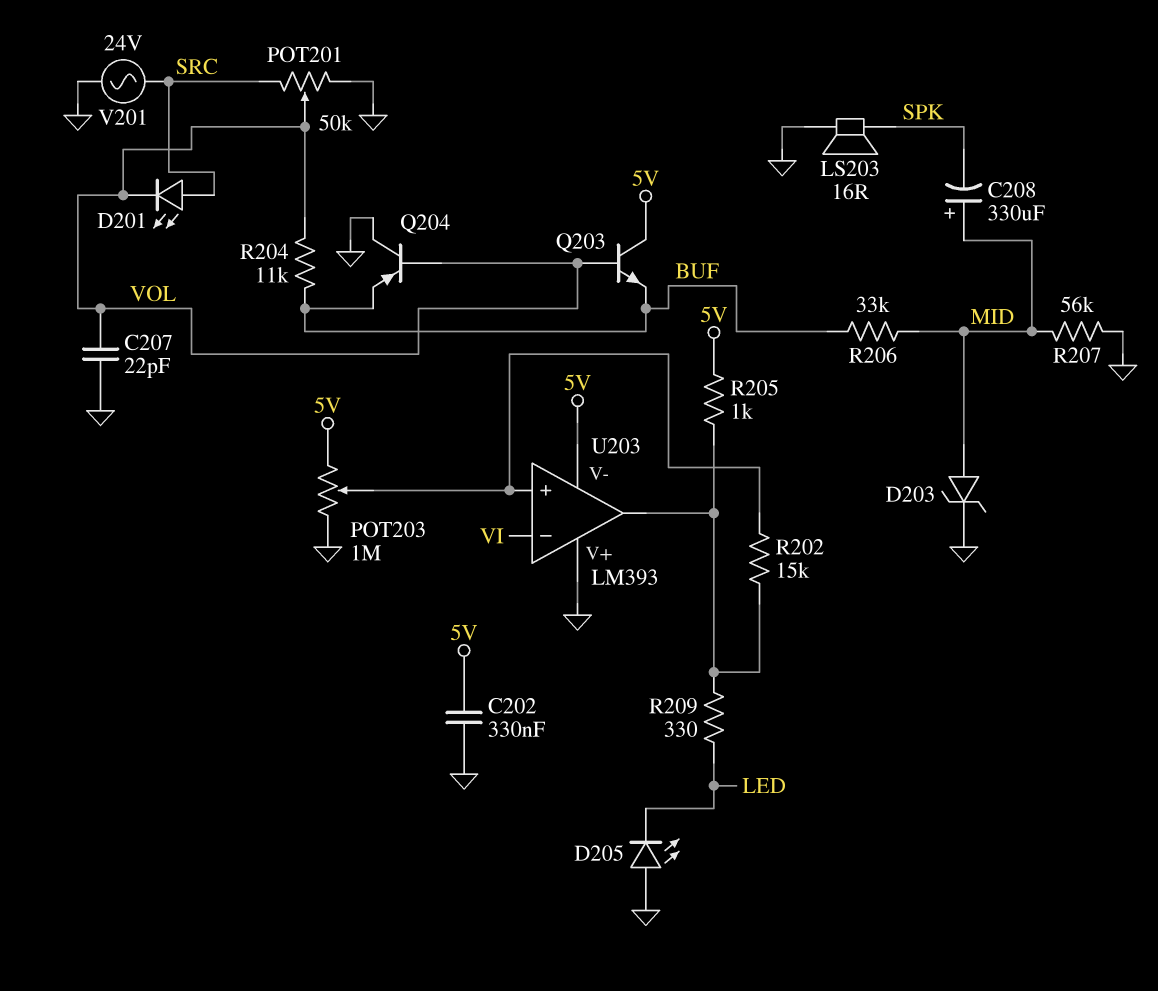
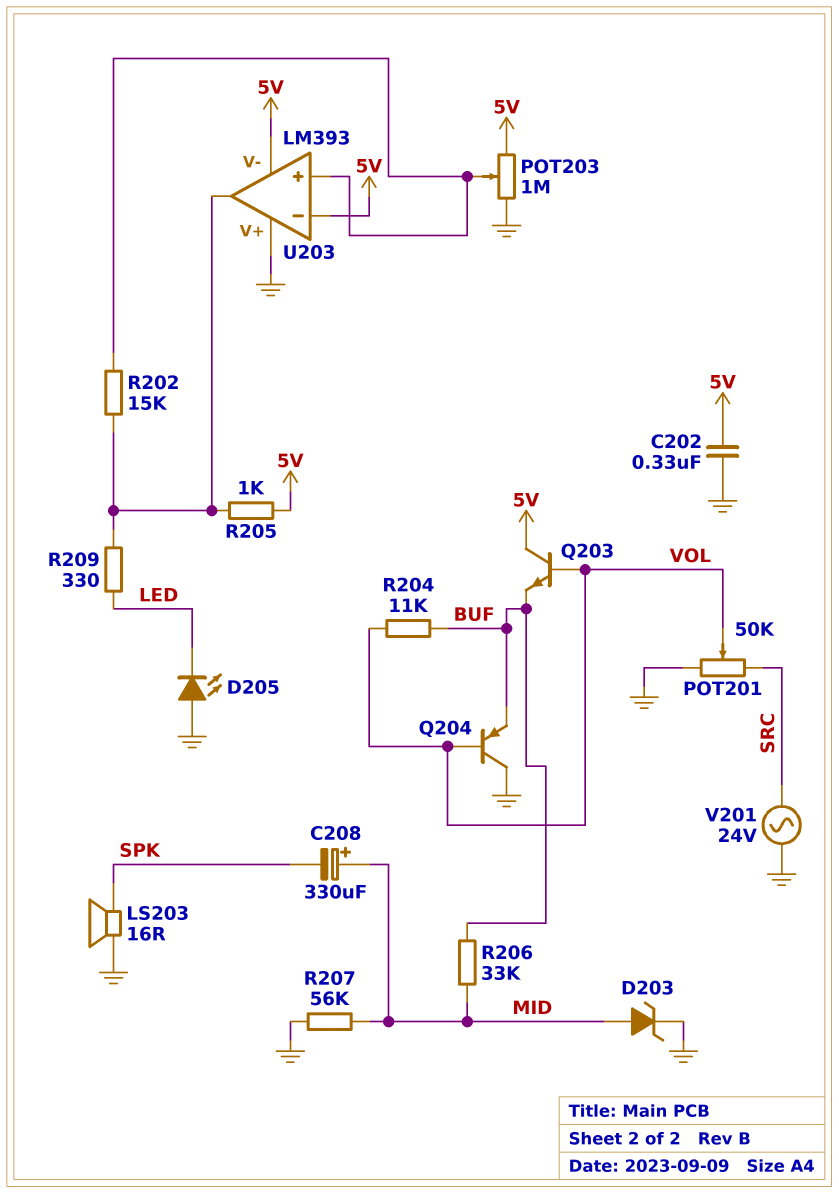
C207: 22pF (GND, VOL) -> none
D201: LED (A SRC, K VOL) -> none
U203 pin in-: VI -> 5V

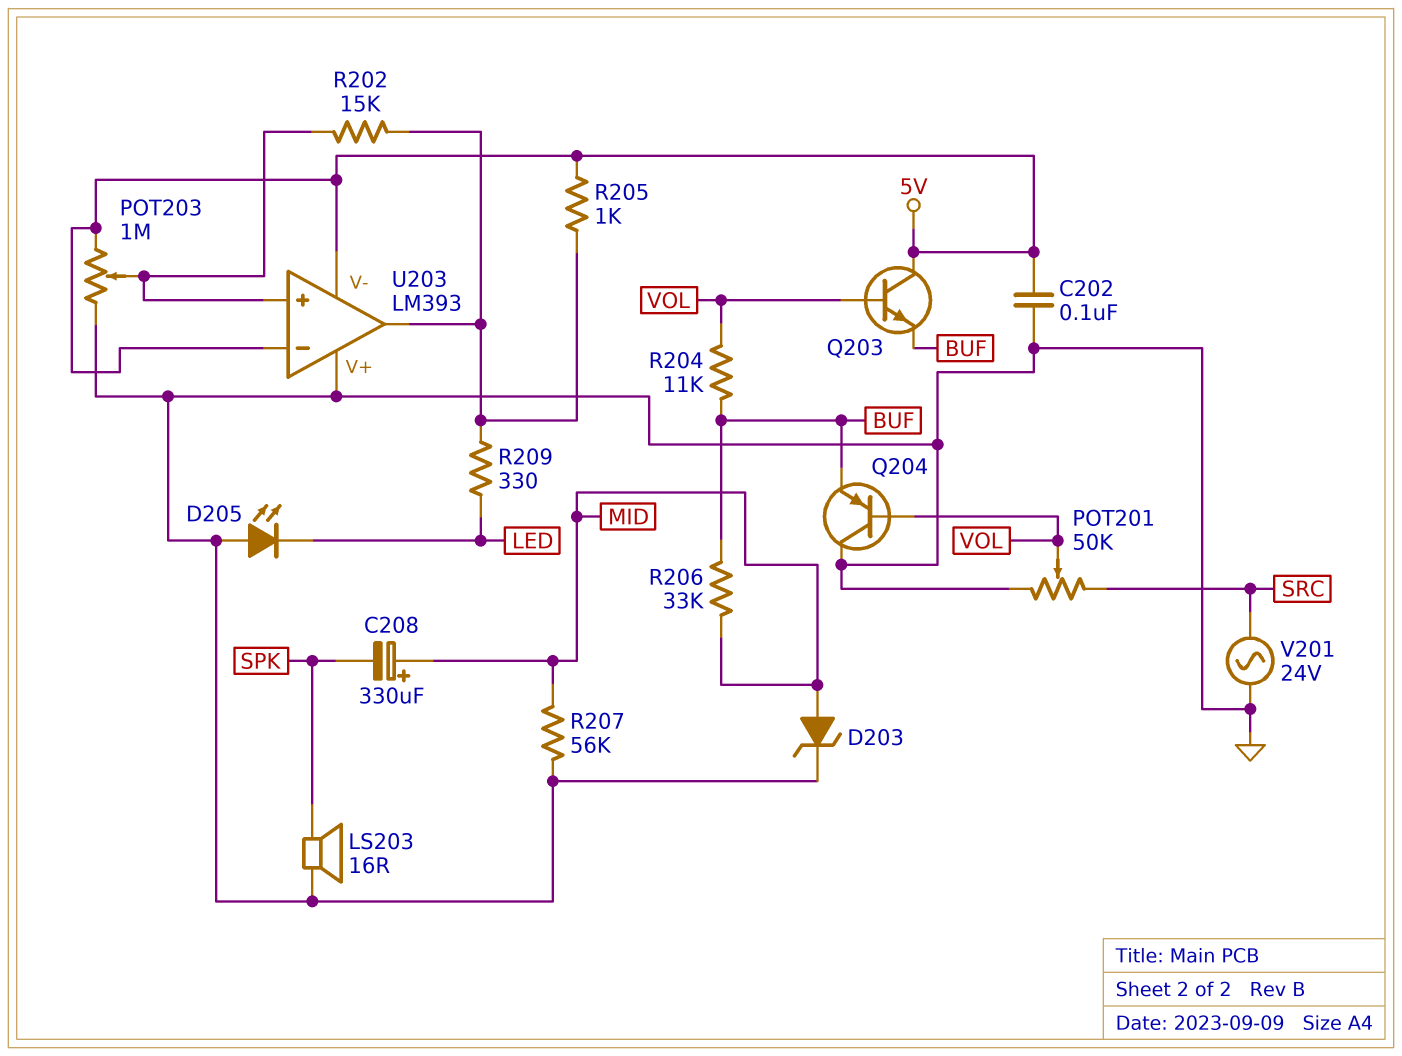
C202: 330nF (5V, GND) -> 100nF (5V, GND)

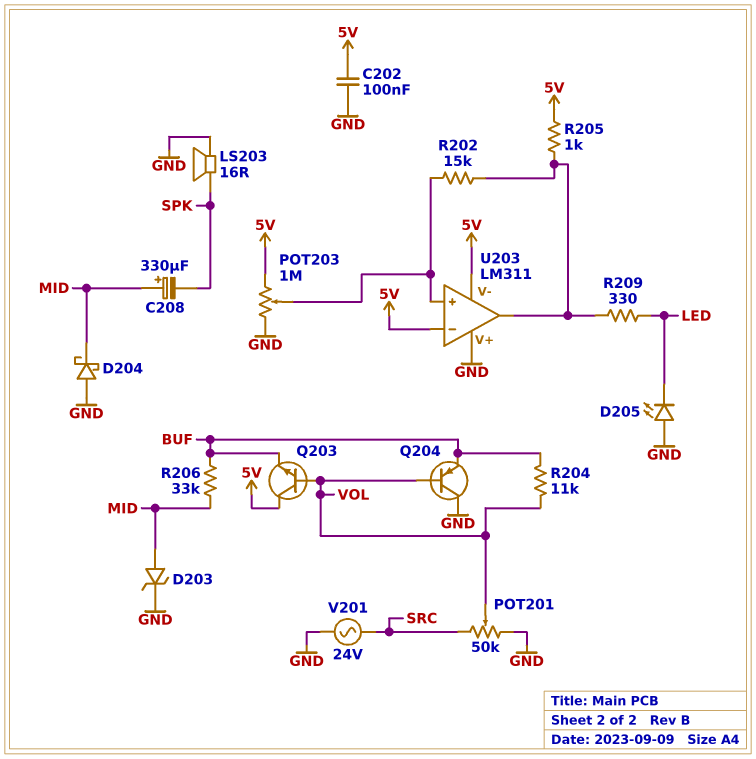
D204: none -> schottky (A GND, K MID)
R207: 56k (GND, MID) -> none
U203: LM393 -> LM311

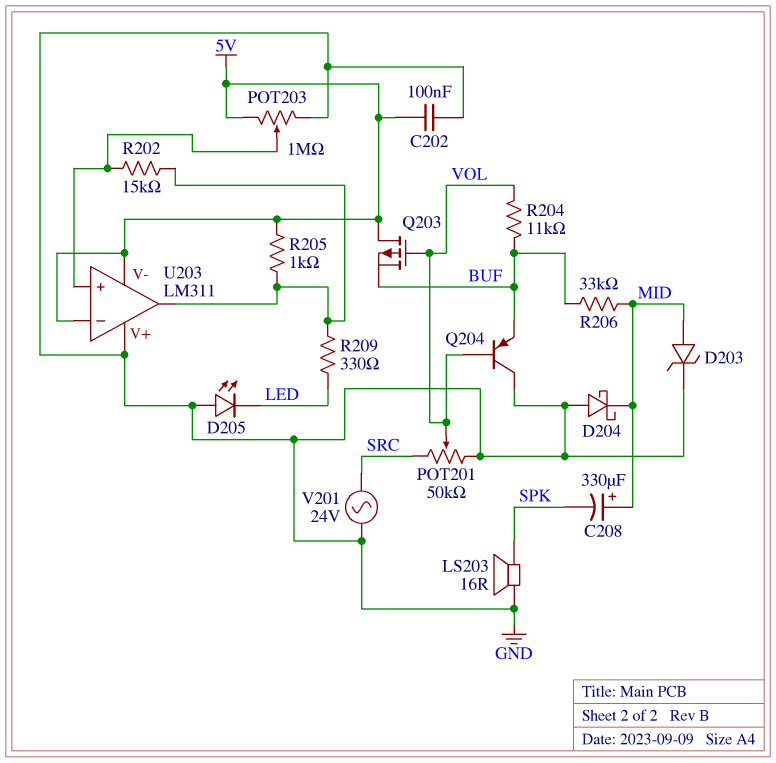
Q203: NPN (B VOL, C 5V, E BUF) -> PMOS (G VOL, D 5V, S BUF)

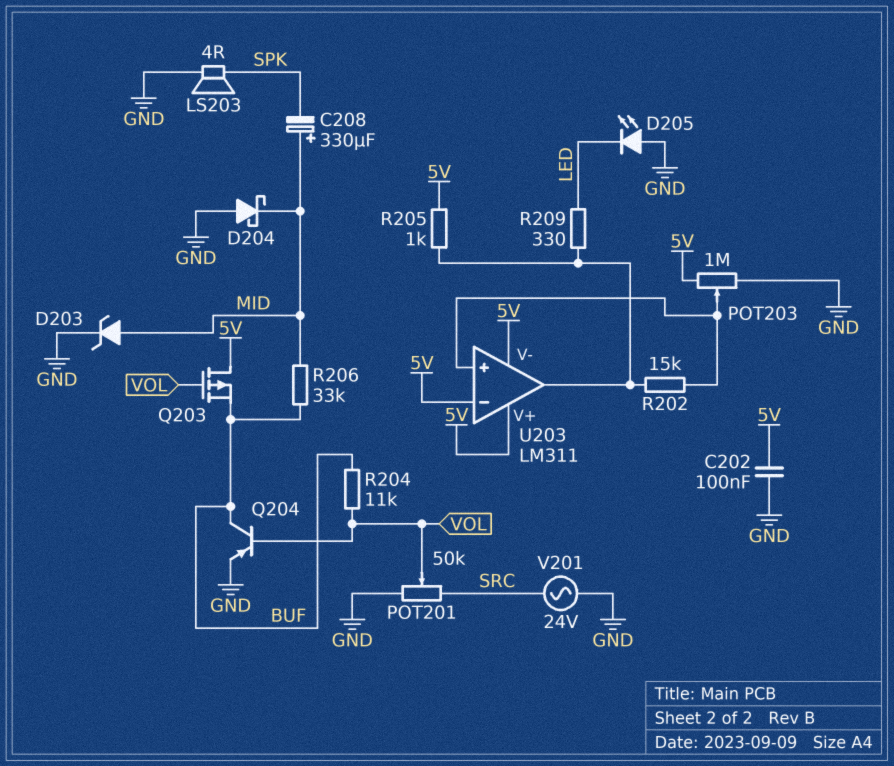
LS203: speaker 16R (GND, SPK) -> speaker 4R (GND, SPK)
Q204: PNP (B VOL, C GND, E BUF) -> PNP (B VOL, C BUF, E GND)
U203 pin V+: GND -> 5V

